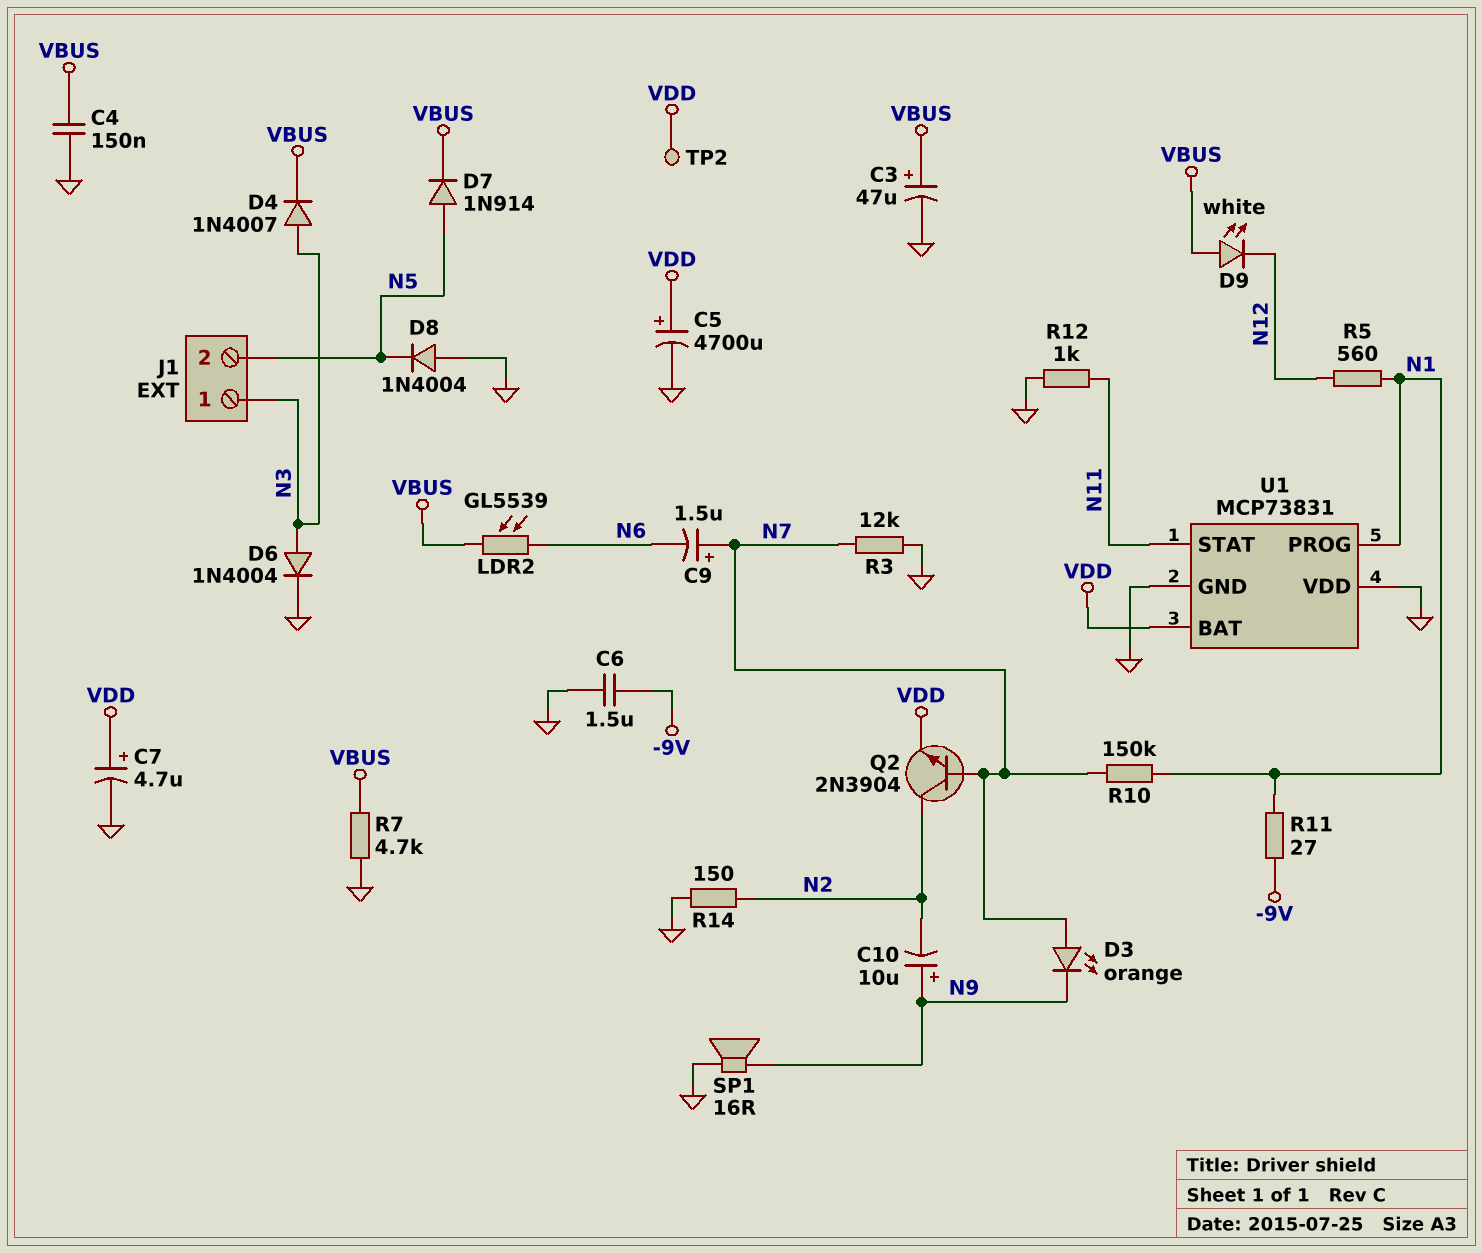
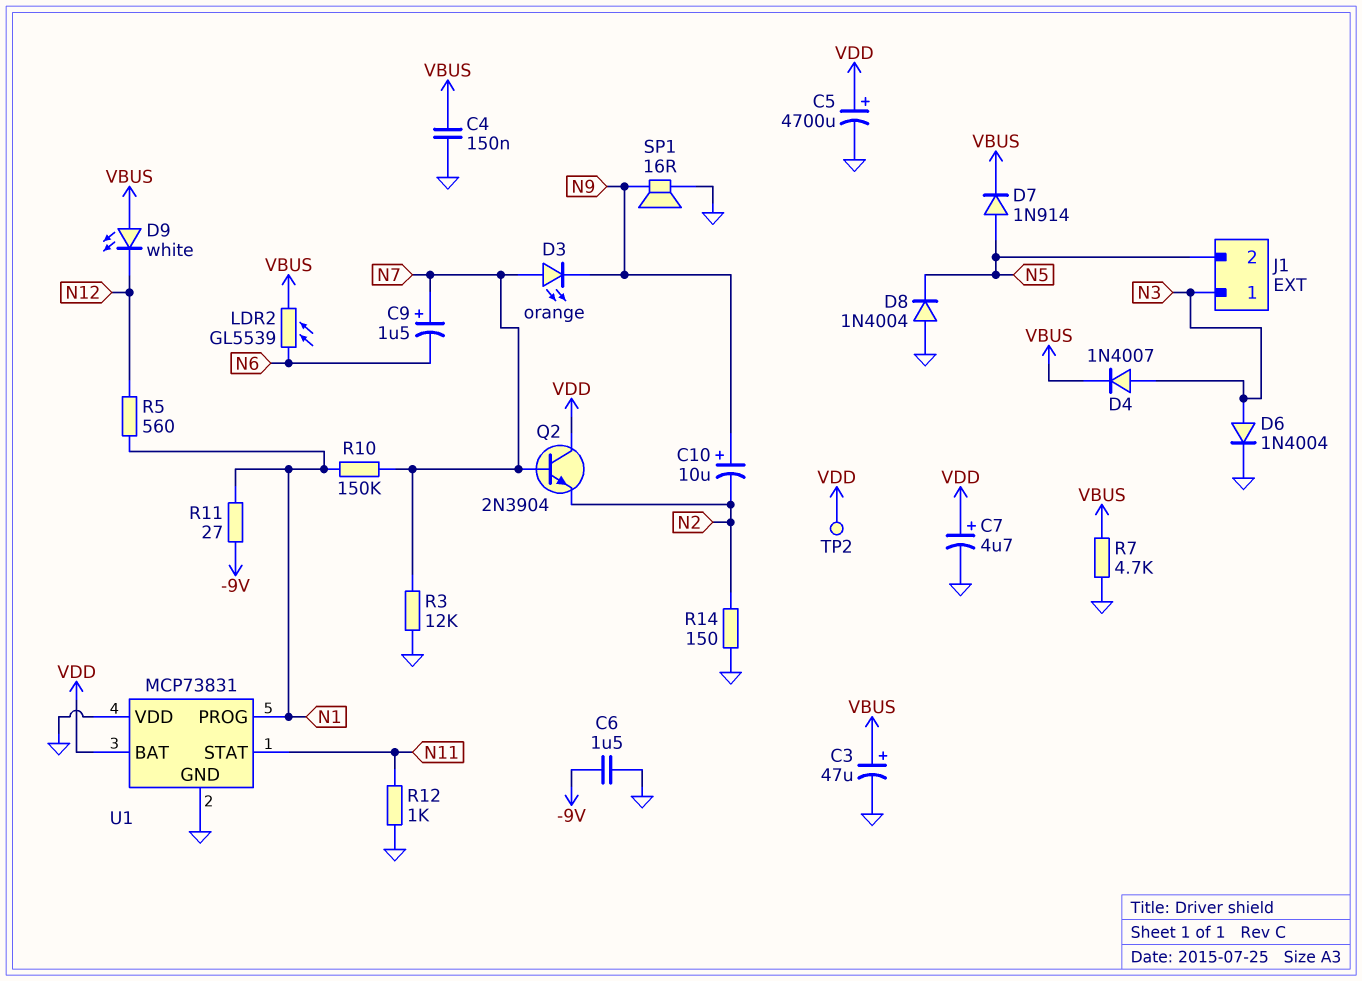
Q2: NPN 2N3904 (B N7, C N2, E VDD) -> NPN 2N3904 (B N7, C VDD, E N2)

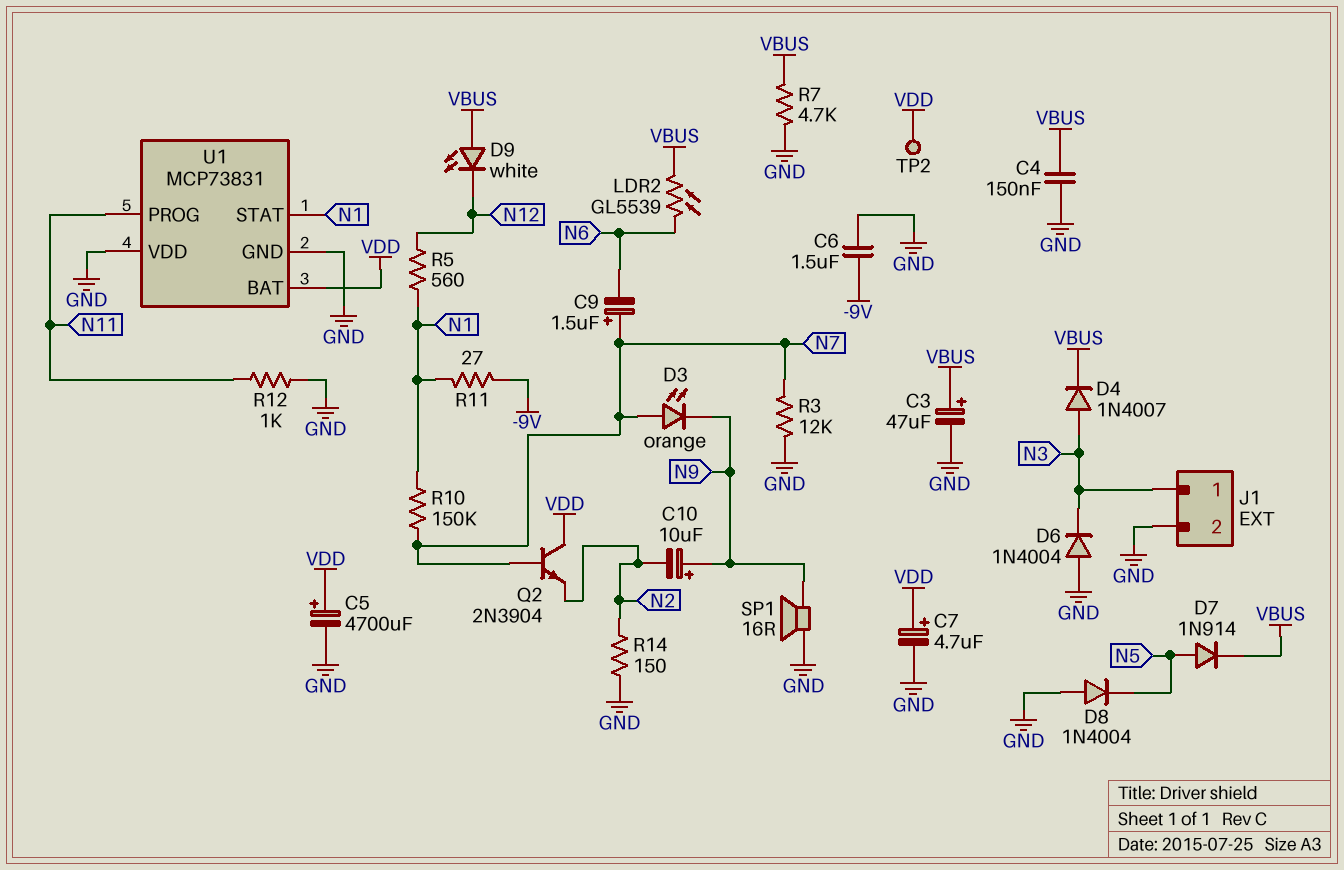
D6: diode 1N4004 (A N3, K GND) -> diode 1N4004 (A GND, K N3)
J1 pin 2: N5 -> GND
U1 pin PROG: N1 -> N11
U1 pin STAT: N11 -> N1

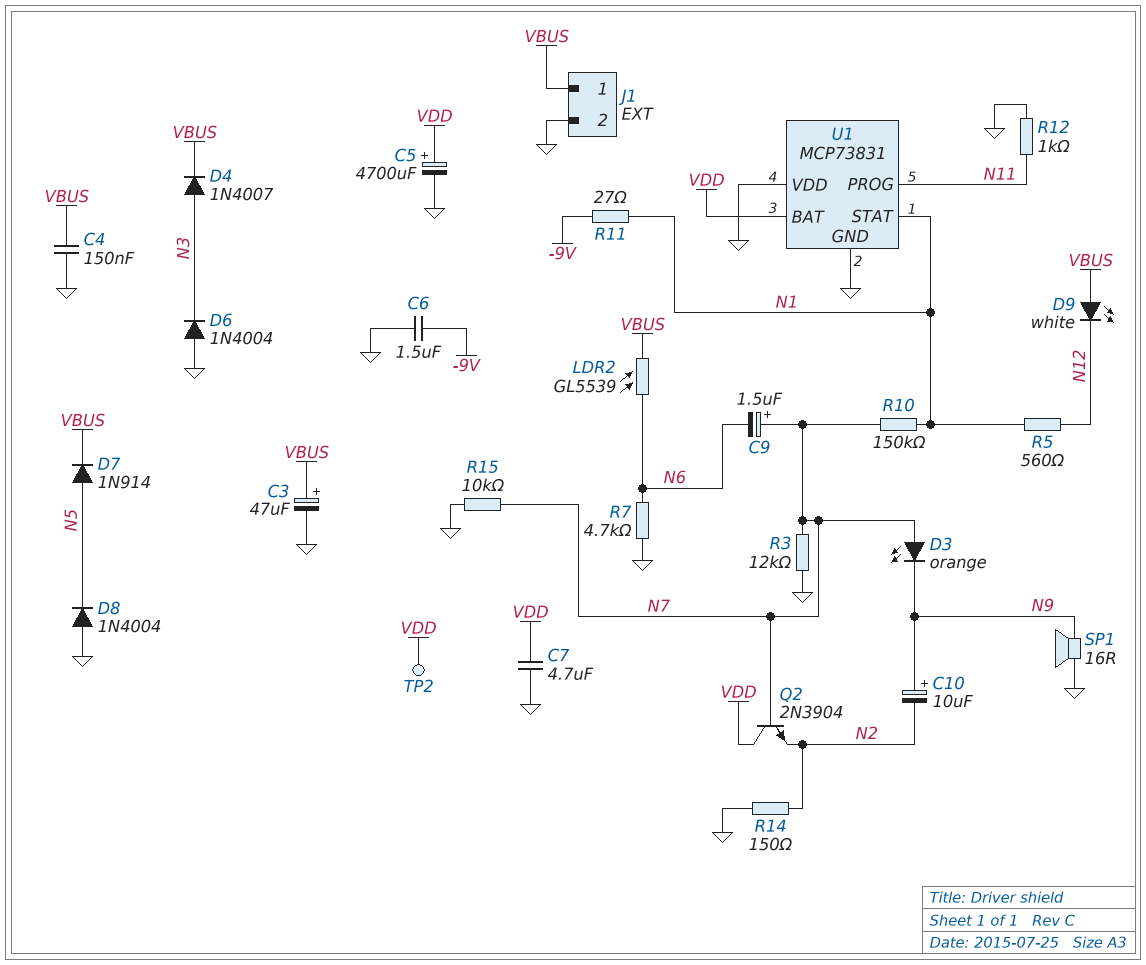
C7: 4.7uF (plus VDD, minus GND) -> 4.7uF (GND, VDD)
J1 pin 1: N3 -> VBUS
R7: 4.7k (GND, VBUS) -> 4.7k (GND, N6)
R15: none -> 10k (GND, N7)

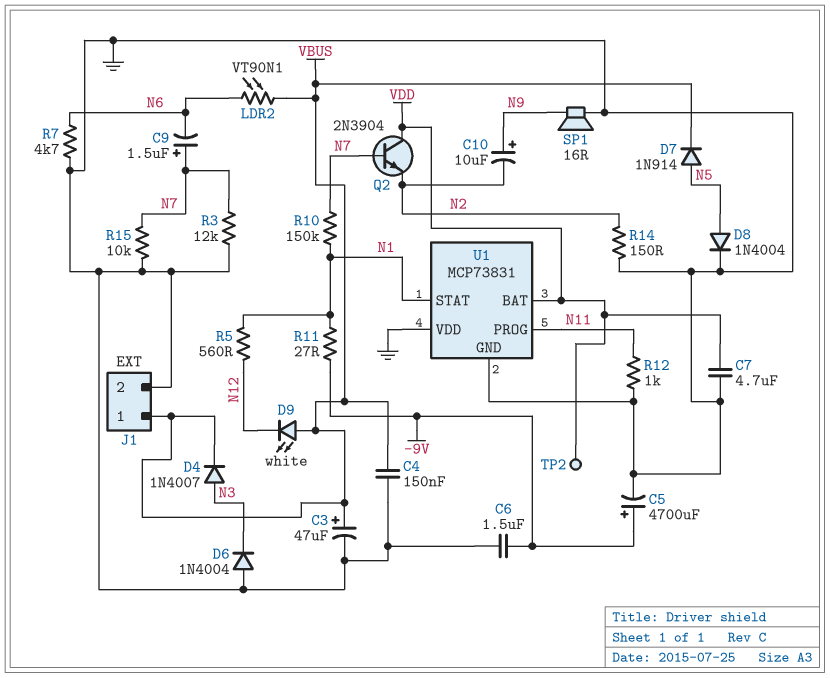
C5: 4700uF (plus VDD, minus GND) -> 4700uF (plus -9V, minus GND)
D3: LED orange (A N7, K N9) -> none
D8: diode 1N4004 (A GND, K N5) -> diode 1N4004 (A N5, K GND)
LDR2: GL5539 (N6, VBUS) -> VT90N1 (N6, VBUS)

